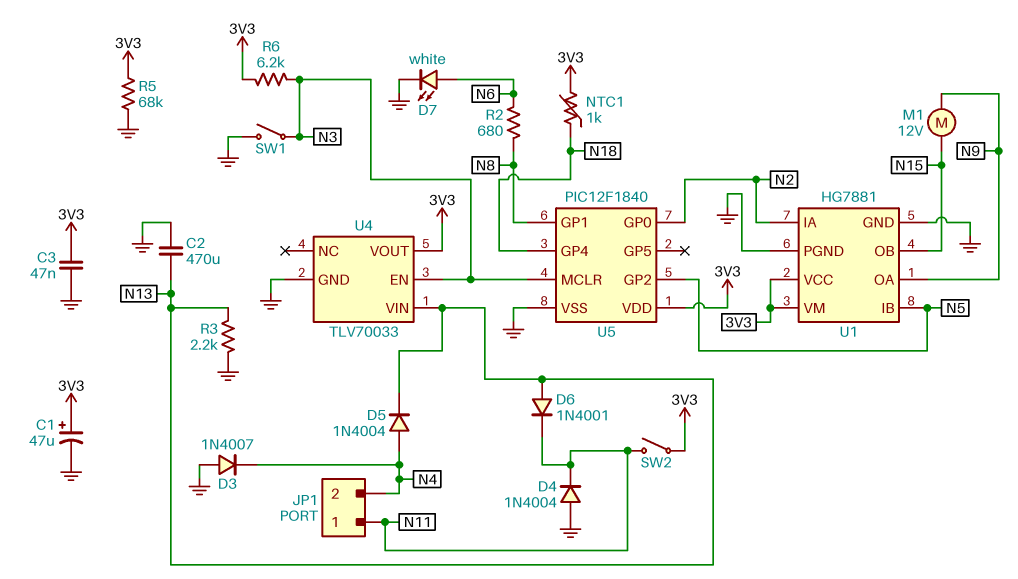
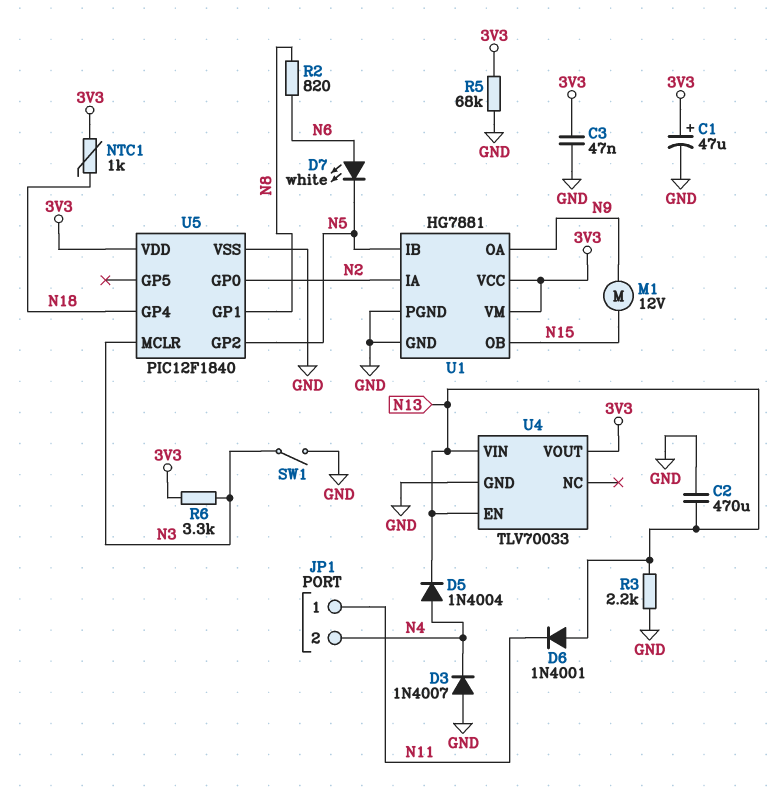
D4: diode 1N4004 (A GND, K N11) -> none
D7: LED white (A N6, K GND) -> LED white (A N6, K N5)
R2: 680 (N6, N8) -> 820 (N6, N8)
R6: 6.2k (3V3, N3) -> 3.3k (3V3, N3)
SW2: switch (3V3, N11) -> none
U4 pin EN: N3 -> N13

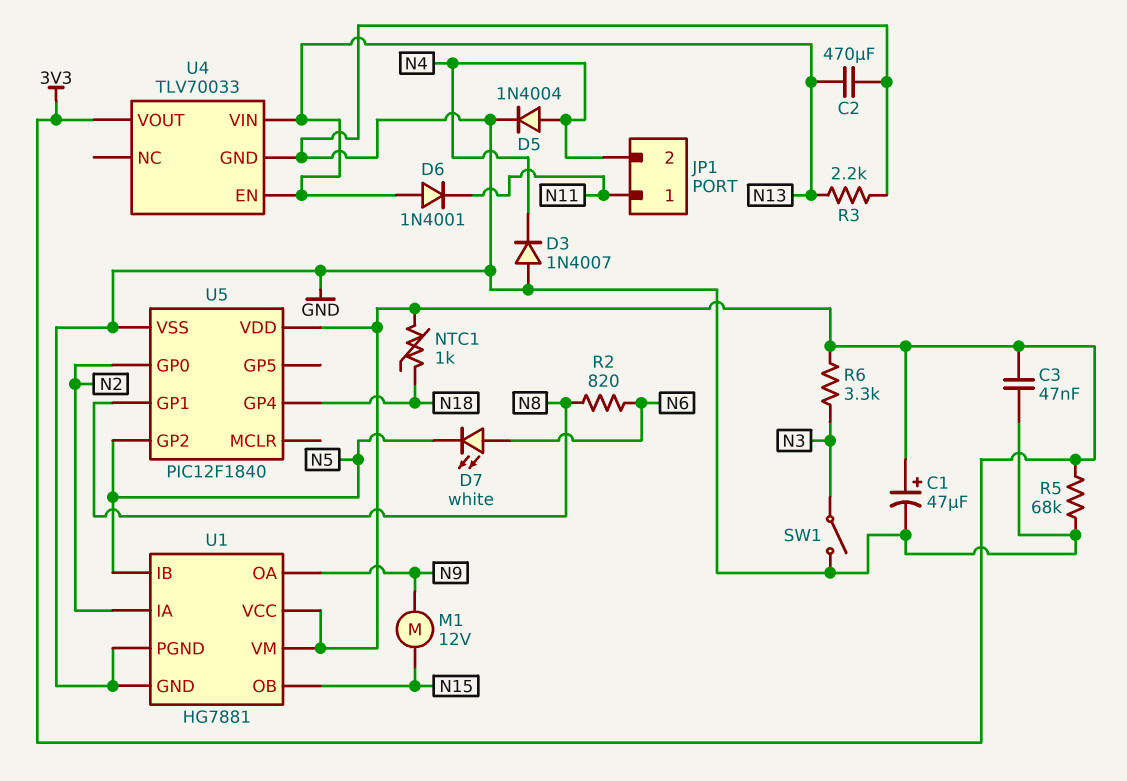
D5: diode 1N4004 (A N4, K N13) -> diode 1N4004 (A N4, K GND)
U5 pin MCLR: N3 -> none

